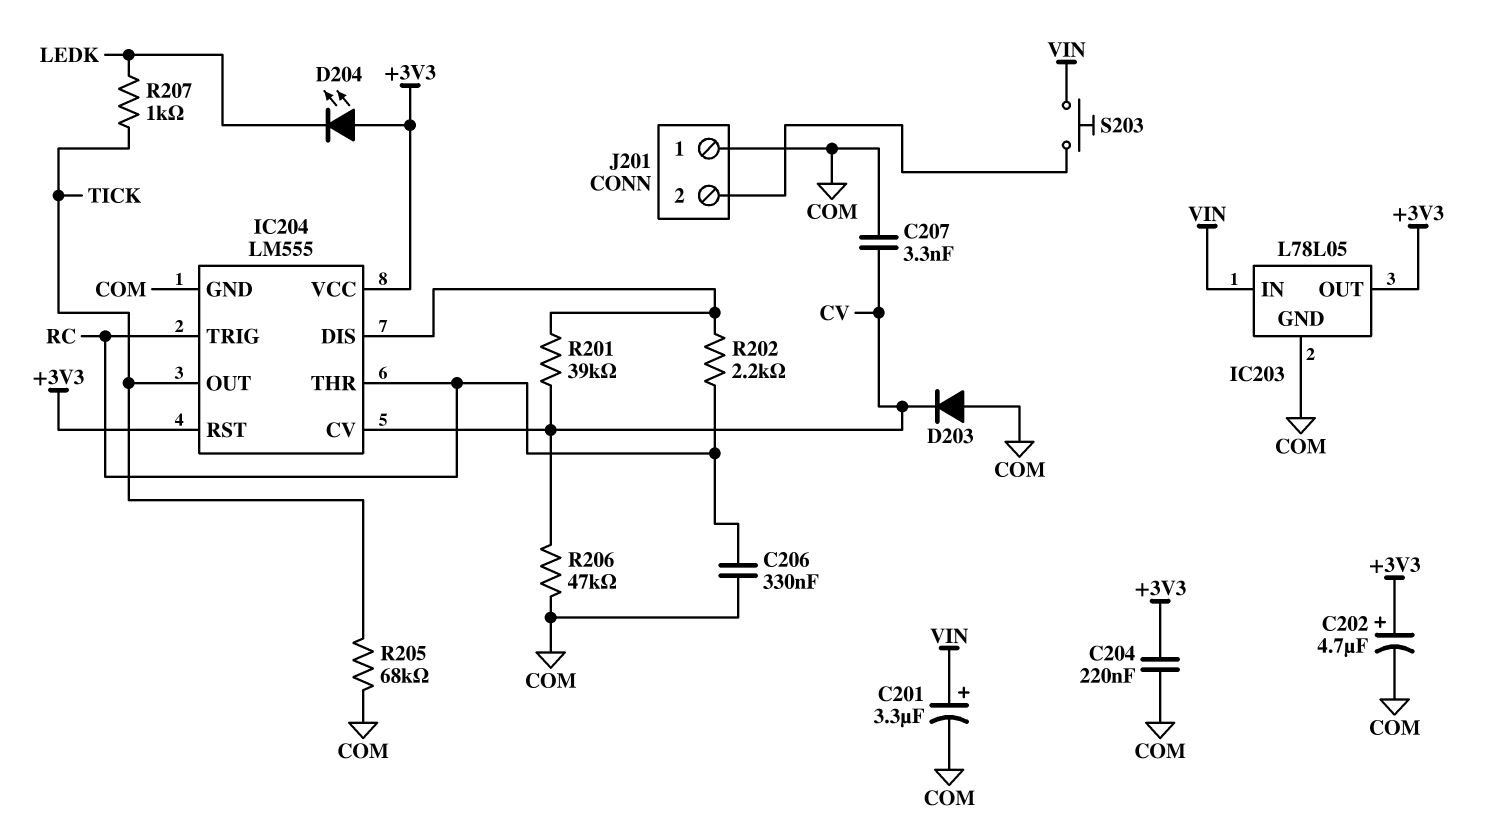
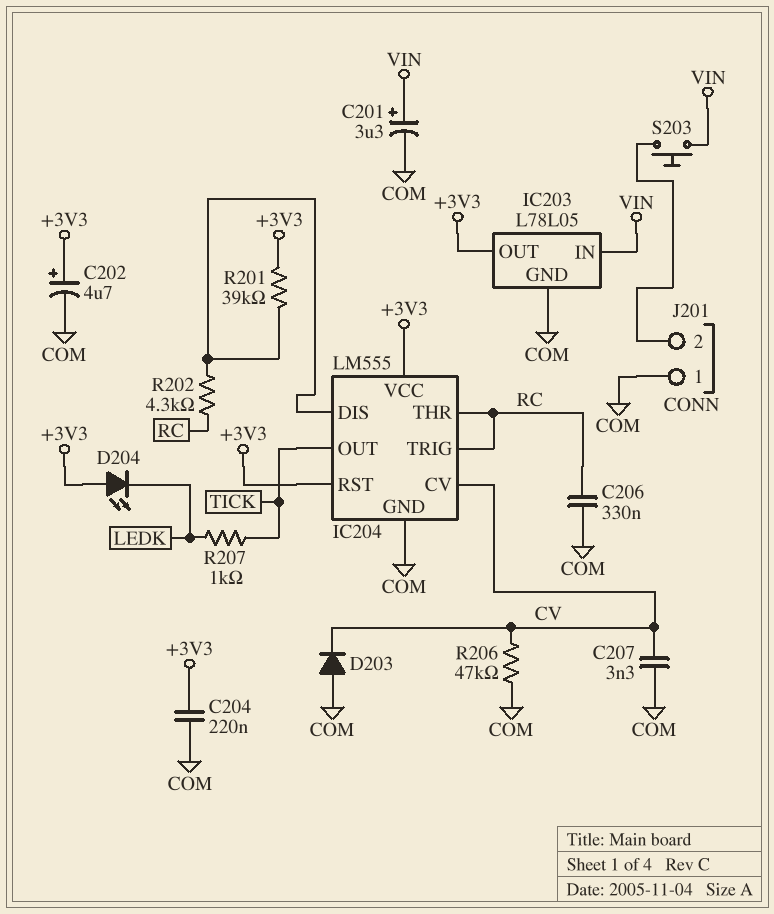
R201: 39k (CV, IC204/DIS) -> 39k (+3V3, IC204/DIS)
R202: 2.2k (IC204/DIS, RC) -> 4.3k (IC204/DIS, RC)
R205: 68k (COM, TICK) -> none

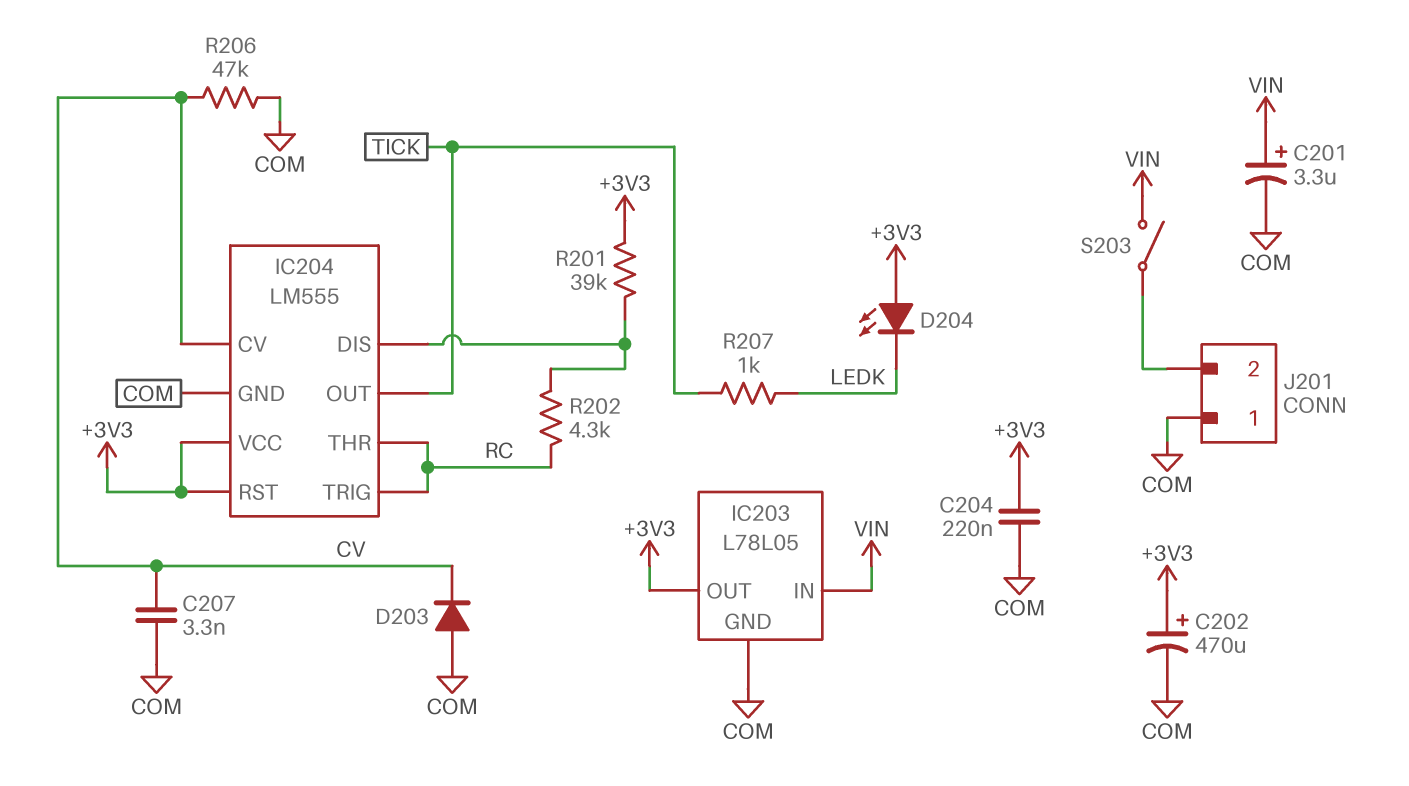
C202: 4.7uF (plus +3V3, minus COM) -> 470uF (plus +3V3, minus COM)
C206: 330nF (COM, RC) -> none
S203: button (J201/2, VIN) -> switch (J201/2, VIN)

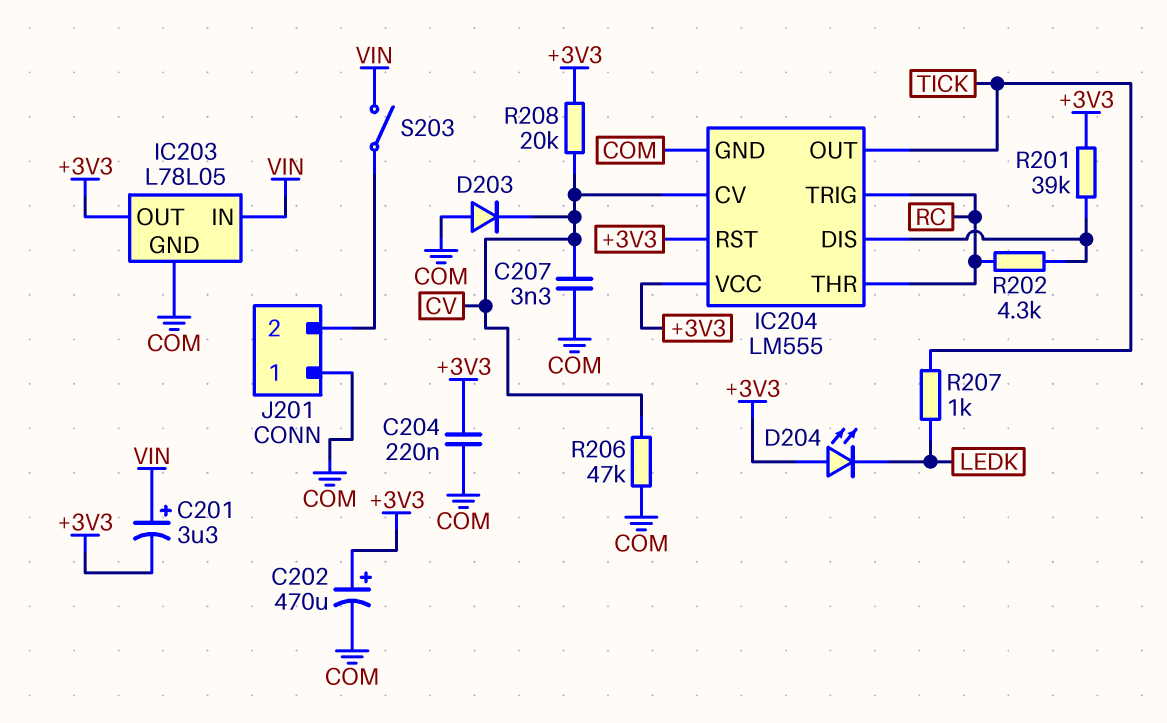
C201: 3.3uF (plus VIN, minus COM) -> 3.3uF (plus VIN, minus +3V3)
R208: none -> 20k (+3V3, CV)

